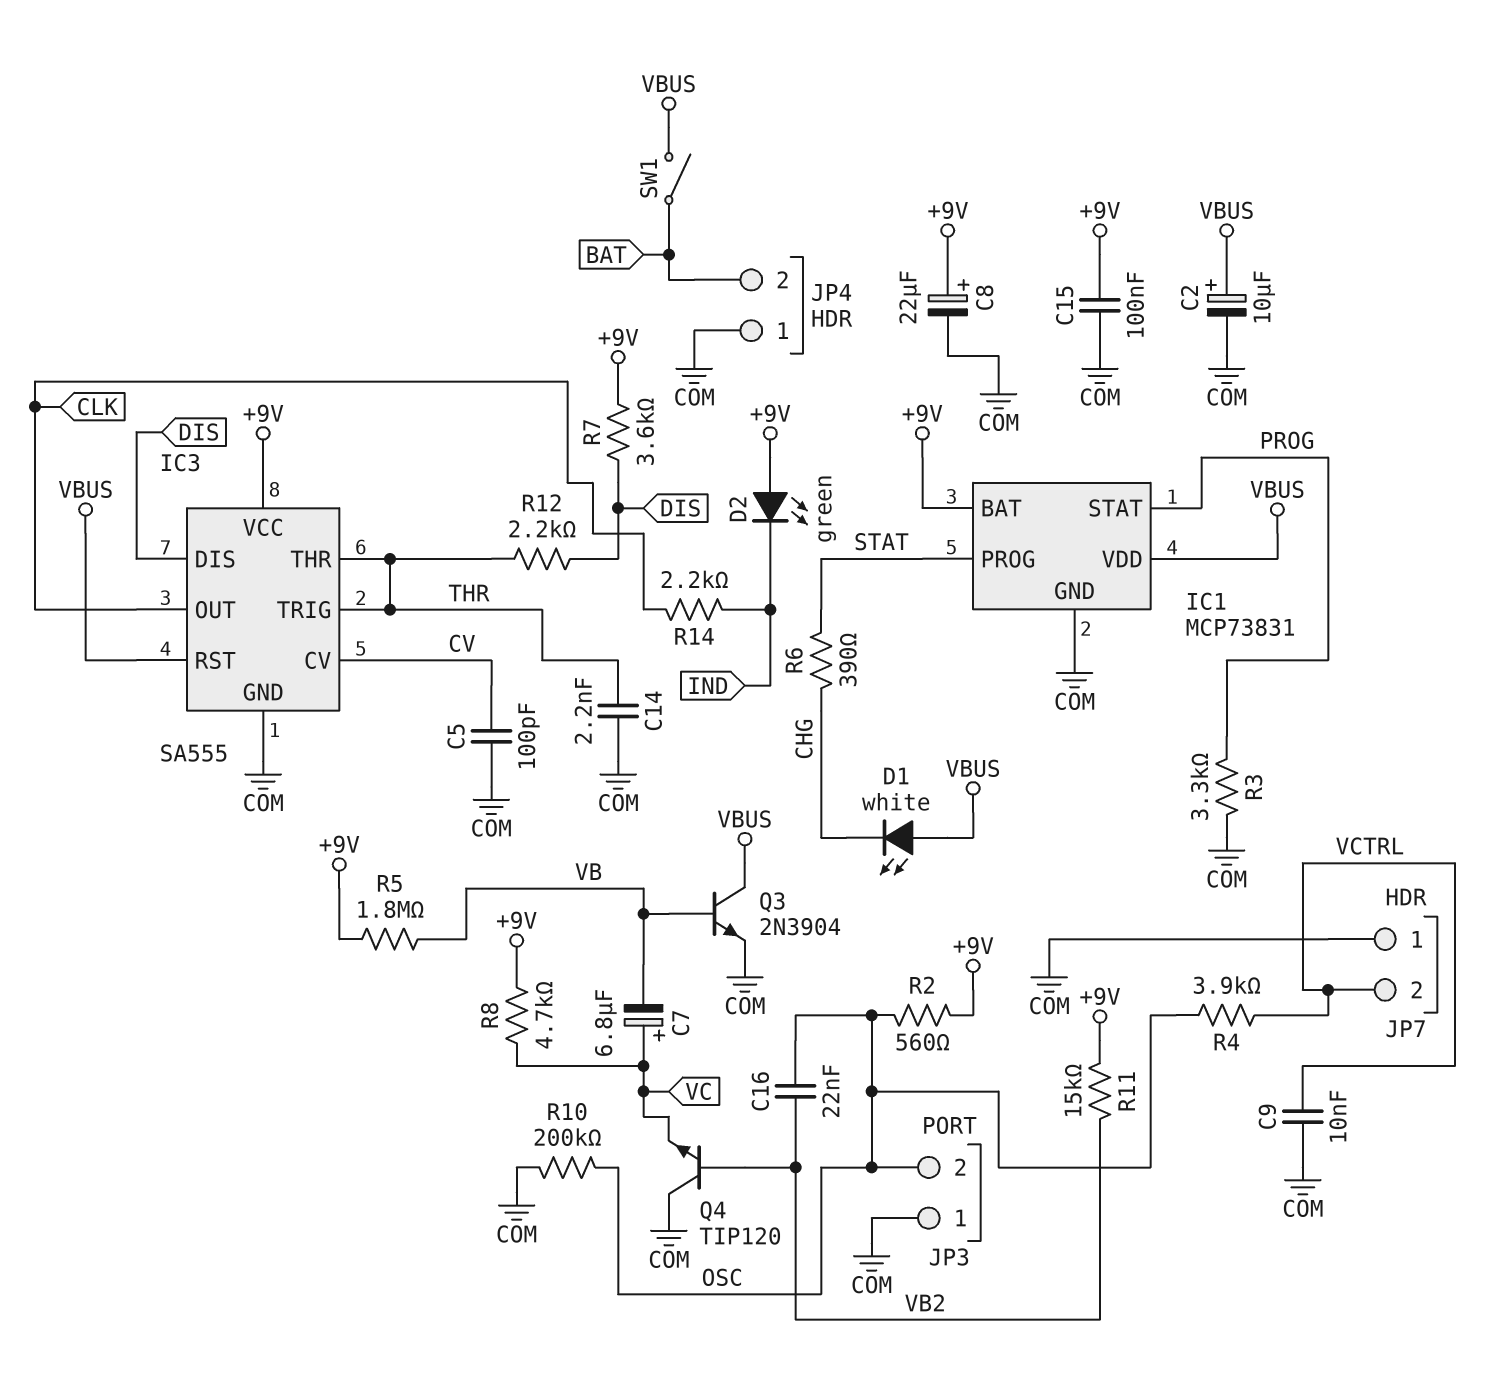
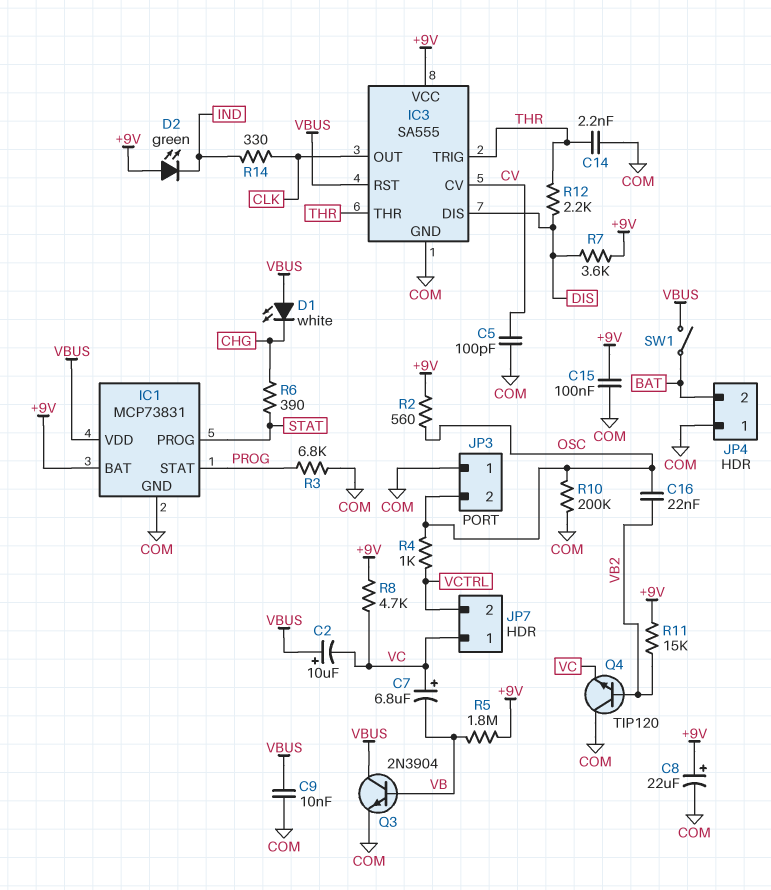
C2: 10uF (plus VBUS, minus COM) -> 10uF (plus VBUS, minus VC)
C9: 10nF (COM, VCTRL) -> 10nF (COM, VBUS)
JP7 pin 1: COM -> VC
R3: 3.3k (COM, PROG) -> 6.8k (COM, PROG)
R4: 3.9k (OSC, VCTRL) -> 1k (OSC, VCTRL)
R14: 2.2k (CLK, IND) -> 330 (CLK, IND)

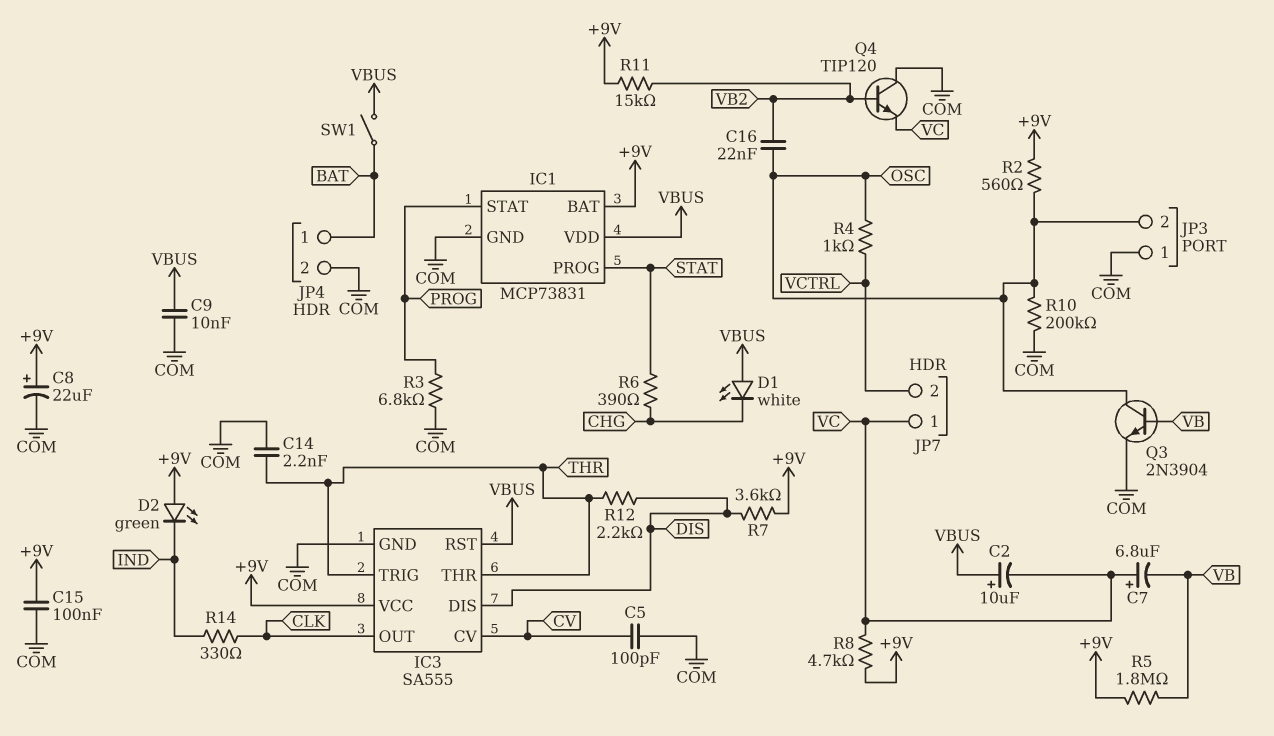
JP4 pin 1: COM -> BAT
JP4 pin 2: BAT -> COM
Q3: NPN 2N3904 (B VB, C VBUS, E COM) -> NPN 2N3904 (B VB, C OSC, E COM)

